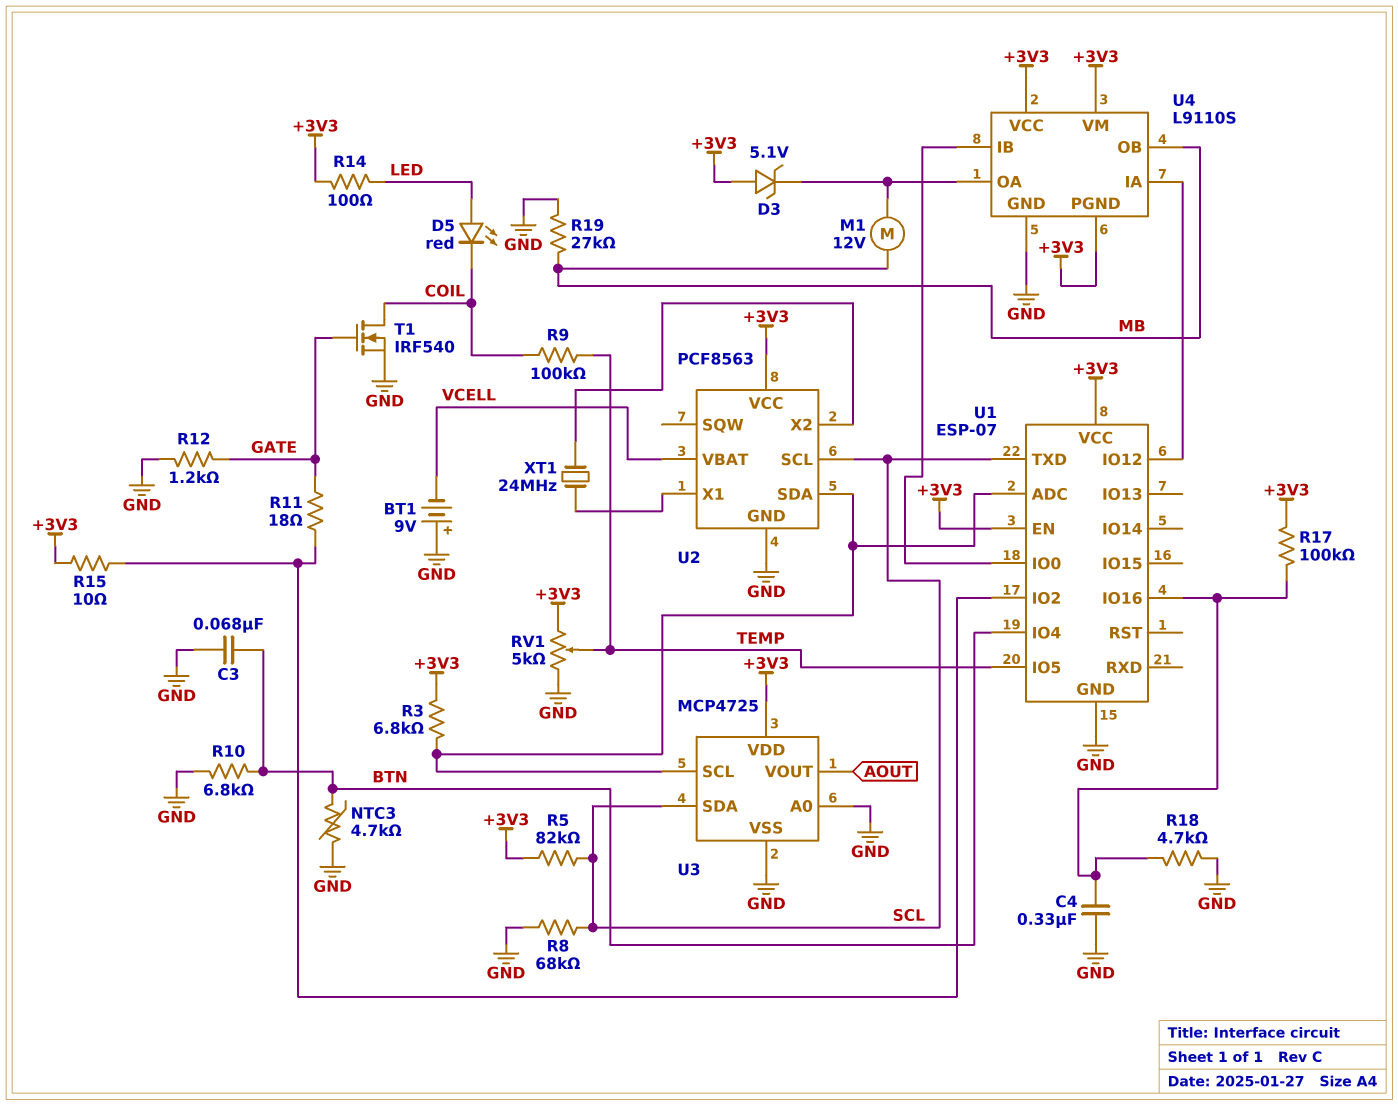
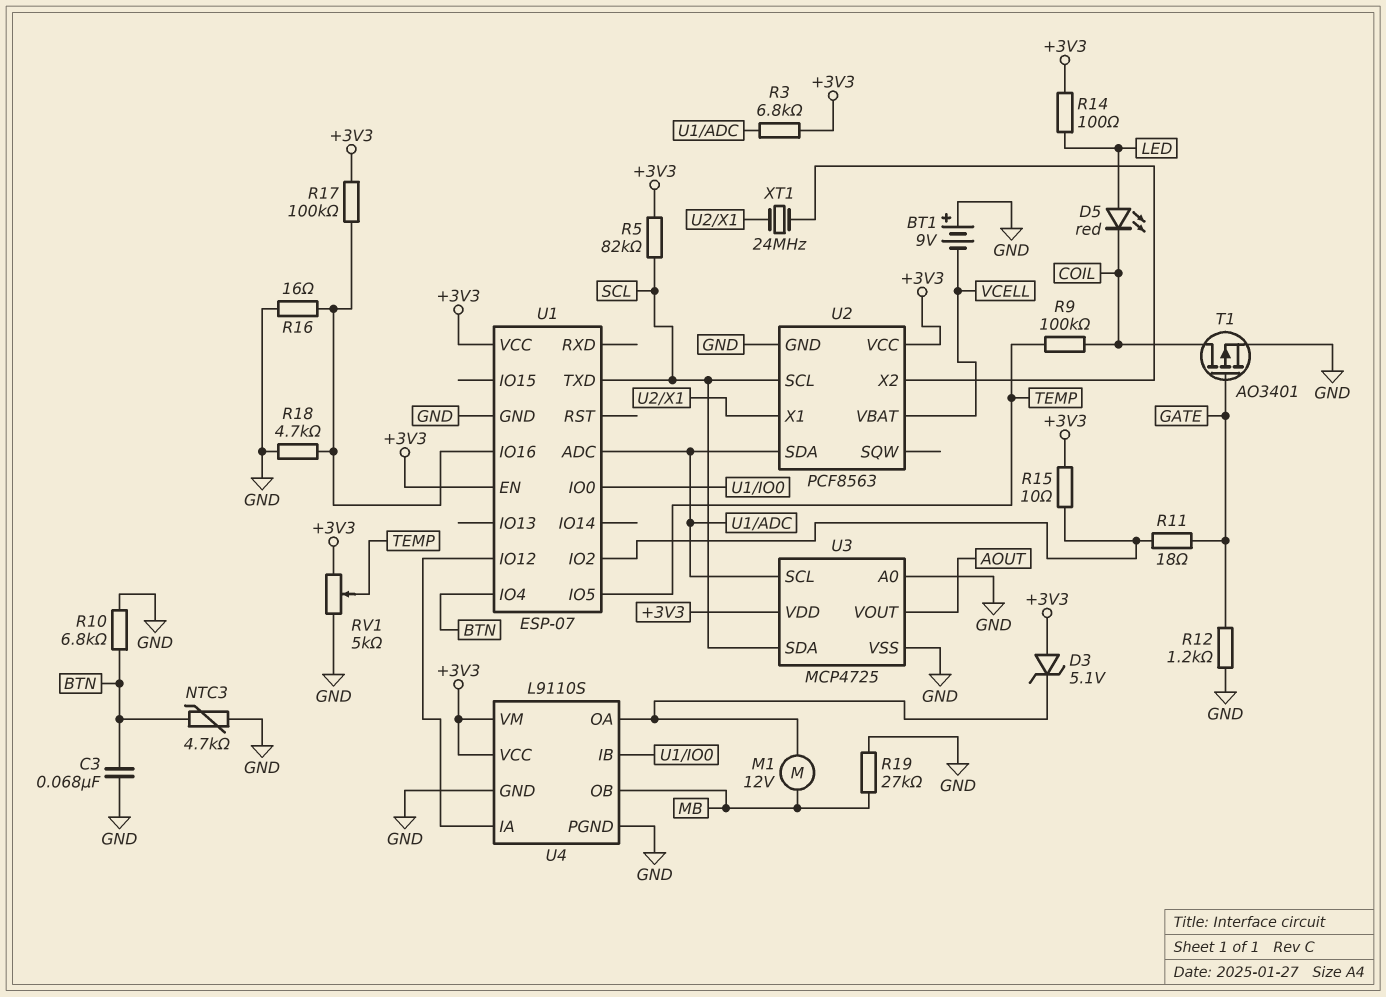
C4: 330nF (GND, U1/IO16) -> none
R8: 68k (GND, SCL) -> none
R16: none -> 16 (GND, U1/IO16)
T1: NMOS IRF540 (G GATE, D COIL, S GND) -> PMOS AO3401 (G GATE, D COIL, S GND)
U4 pin PGND: +3V3 -> GND

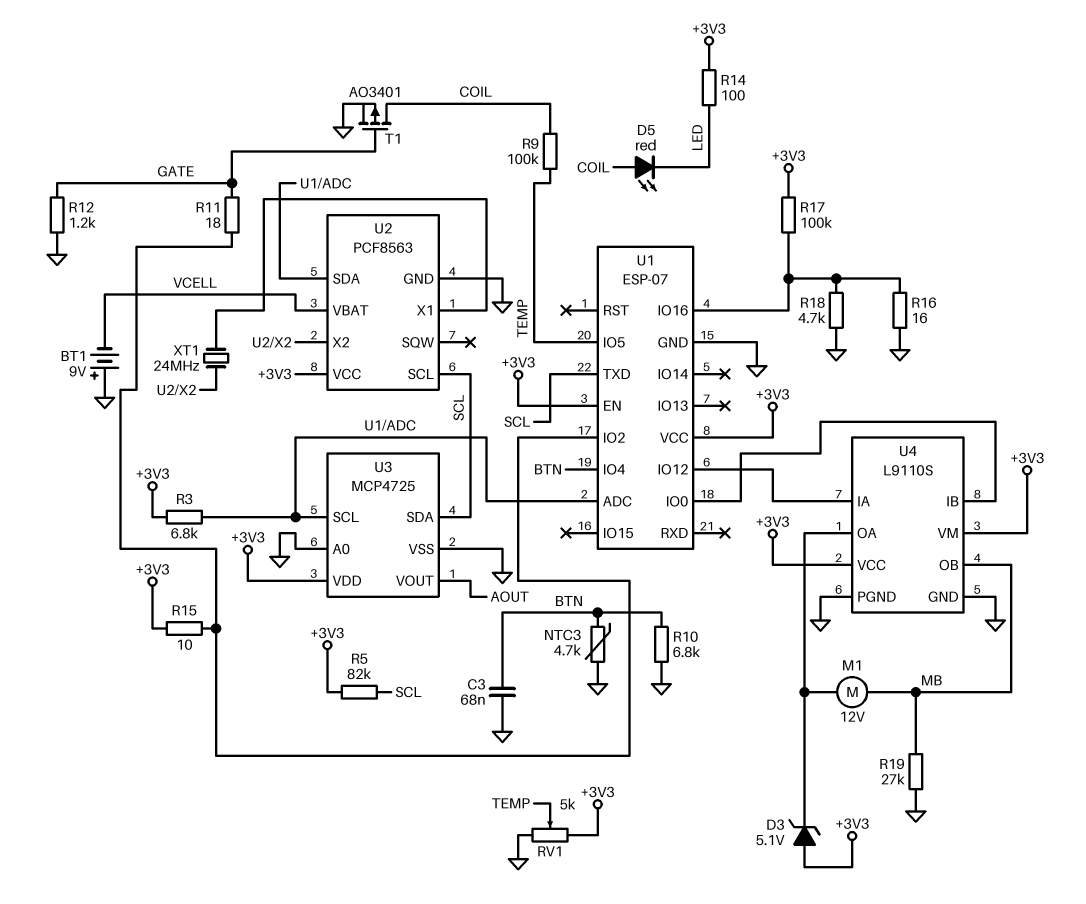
D5: LED red (A LED, K COIL) -> LED red (A COIL, K LED)

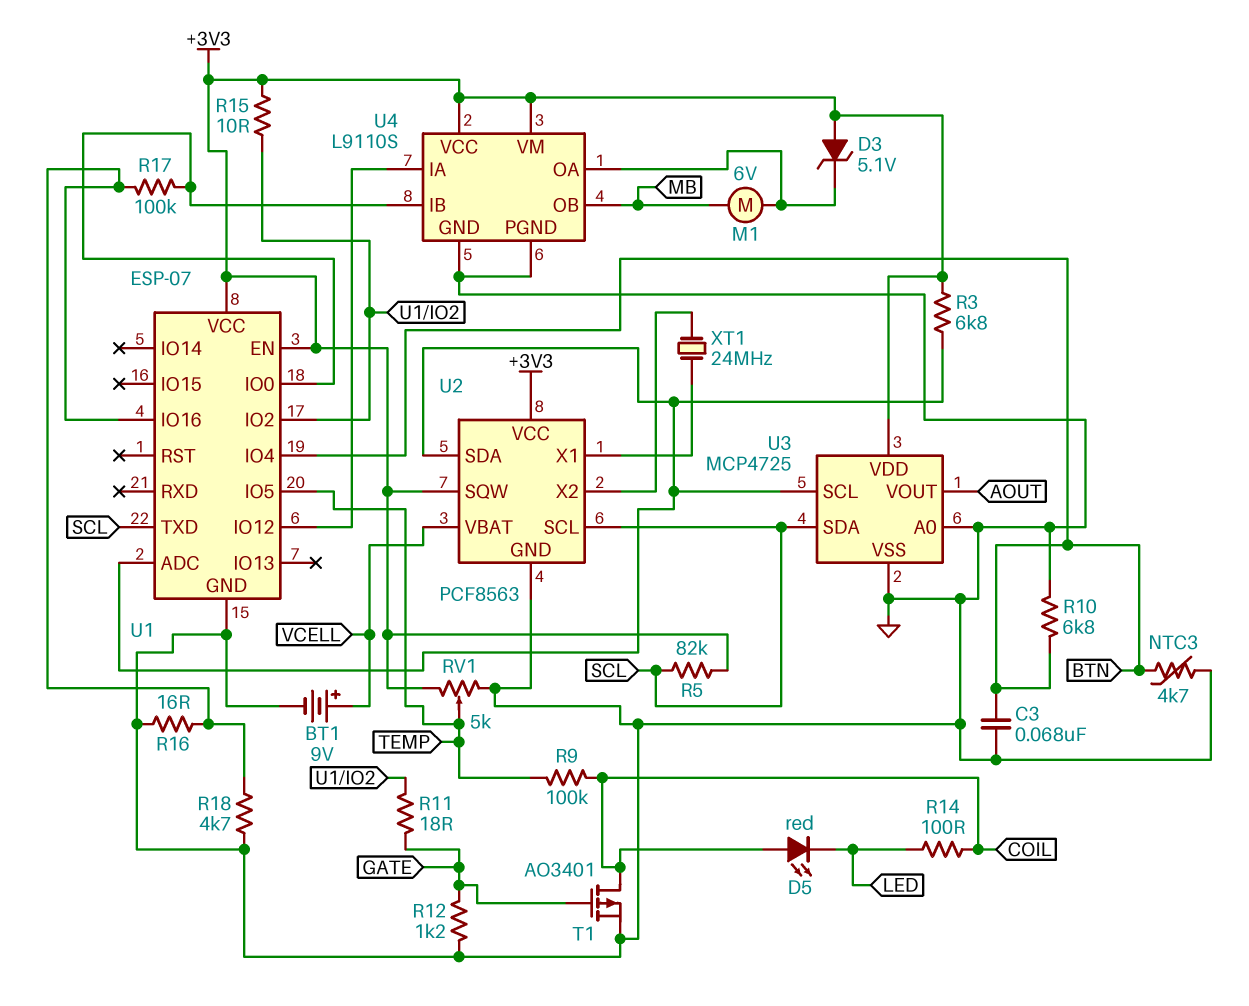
BT1: 9V (plus GND, minus VCELL) -> 9V (plus VCELL, minus GND)
M1: motor 12V (MB, U4/OA) -> motor 6V (MB, U4/OA)
R14: 100 (+3V3, LED) -> 100 (COIL, LED)
R17: 100k (+3V3, U1/IO16) -> 100k (U1/IO0, U1/IO16)
R19: 27k (GND, MB) -> none
U2 pin SQW: none -> +3V3

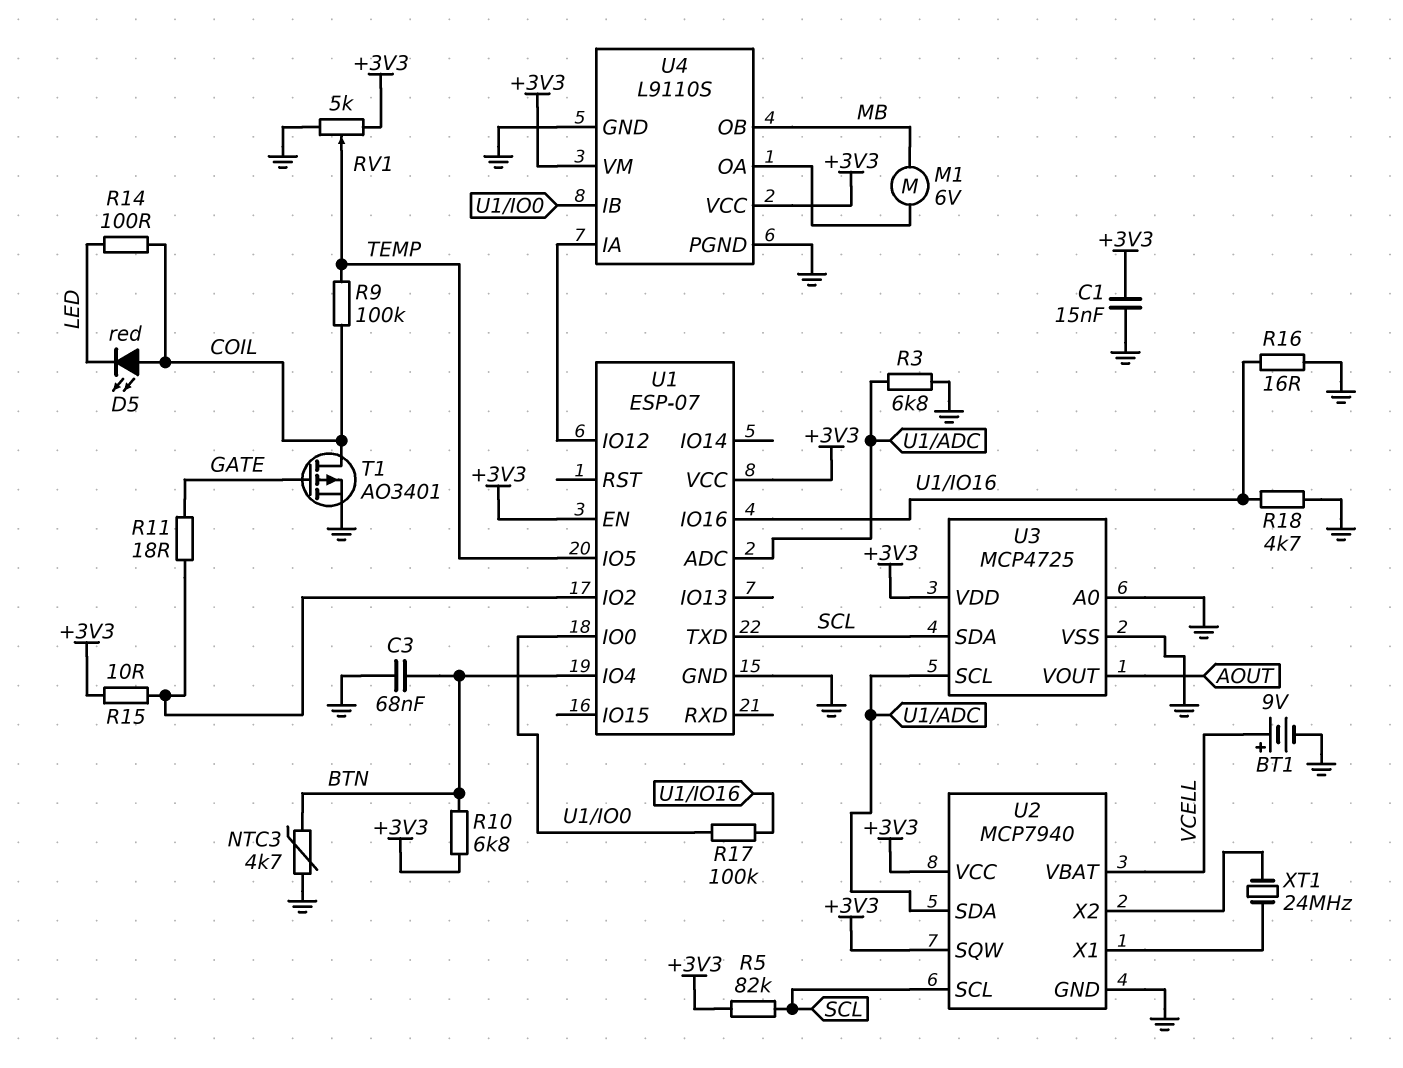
C1: none -> 15nF (+3V3, GND)
D3: zener 5.1V (A +3V3, K U4/OA) -> none
R3: 6.8k (+3V3, U1/ADC) -> 6.8k (GND, U1/ADC)
R10: 6.8k (BTN, GND) -> 6.8k (+3V3, BTN)
R12: 1.2k (GATE, GND) -> none
U2: PCF8563 -> MCP7940

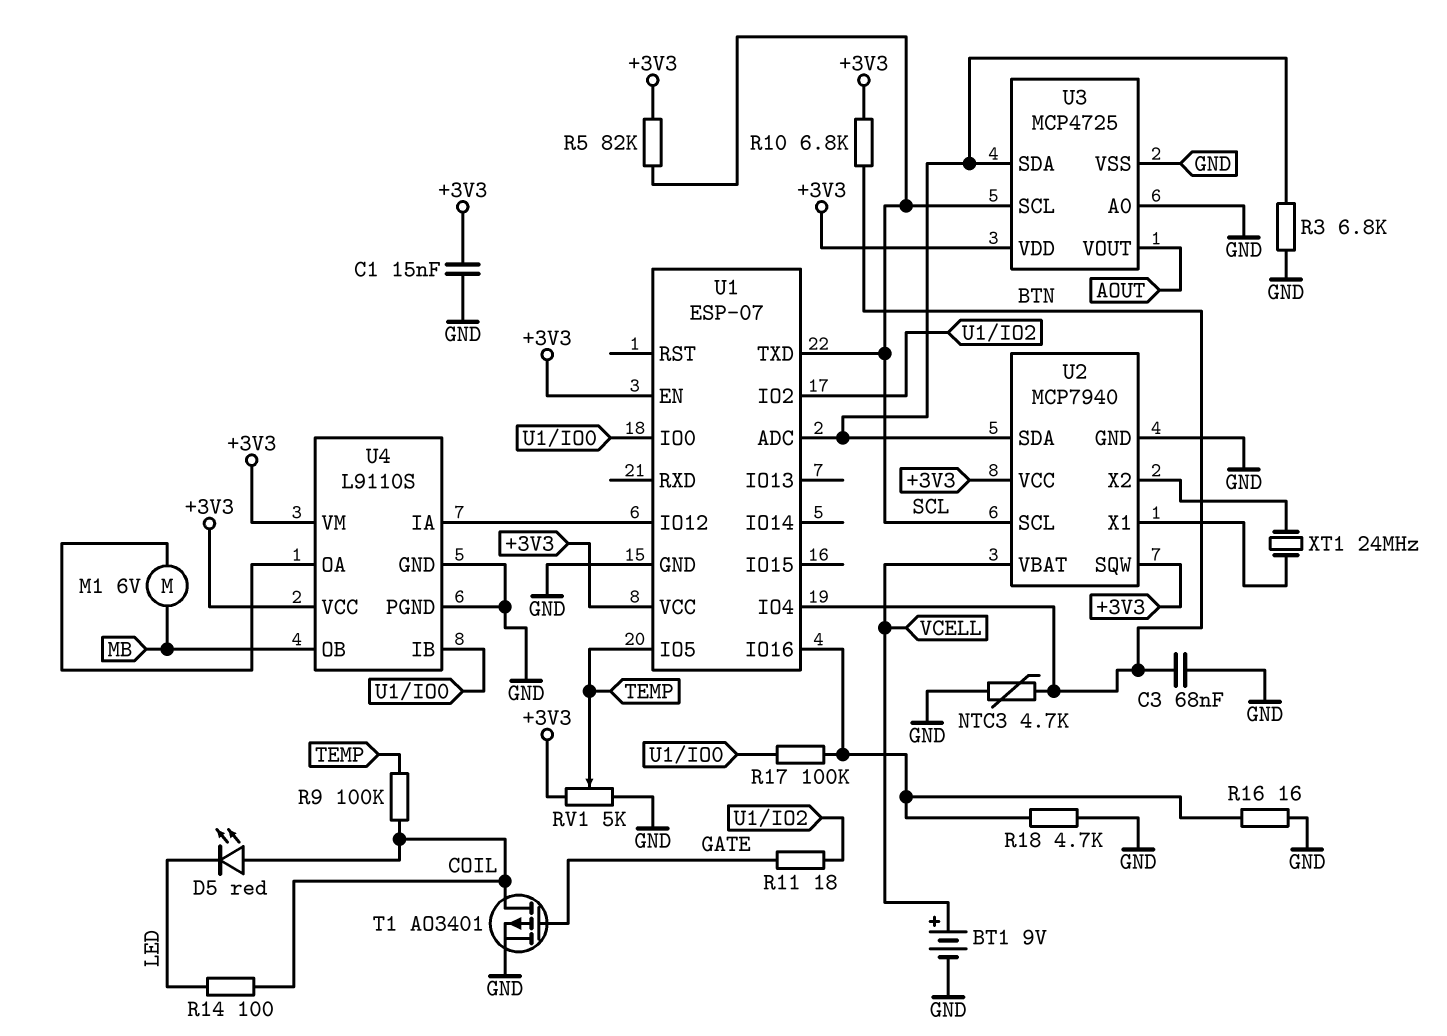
R15: 10 (+3V3, U1/IO2) -> none
U3 pin SCL: U1/ADC -> SCL
U3 pin SDA: SCL -> U1/ADC

